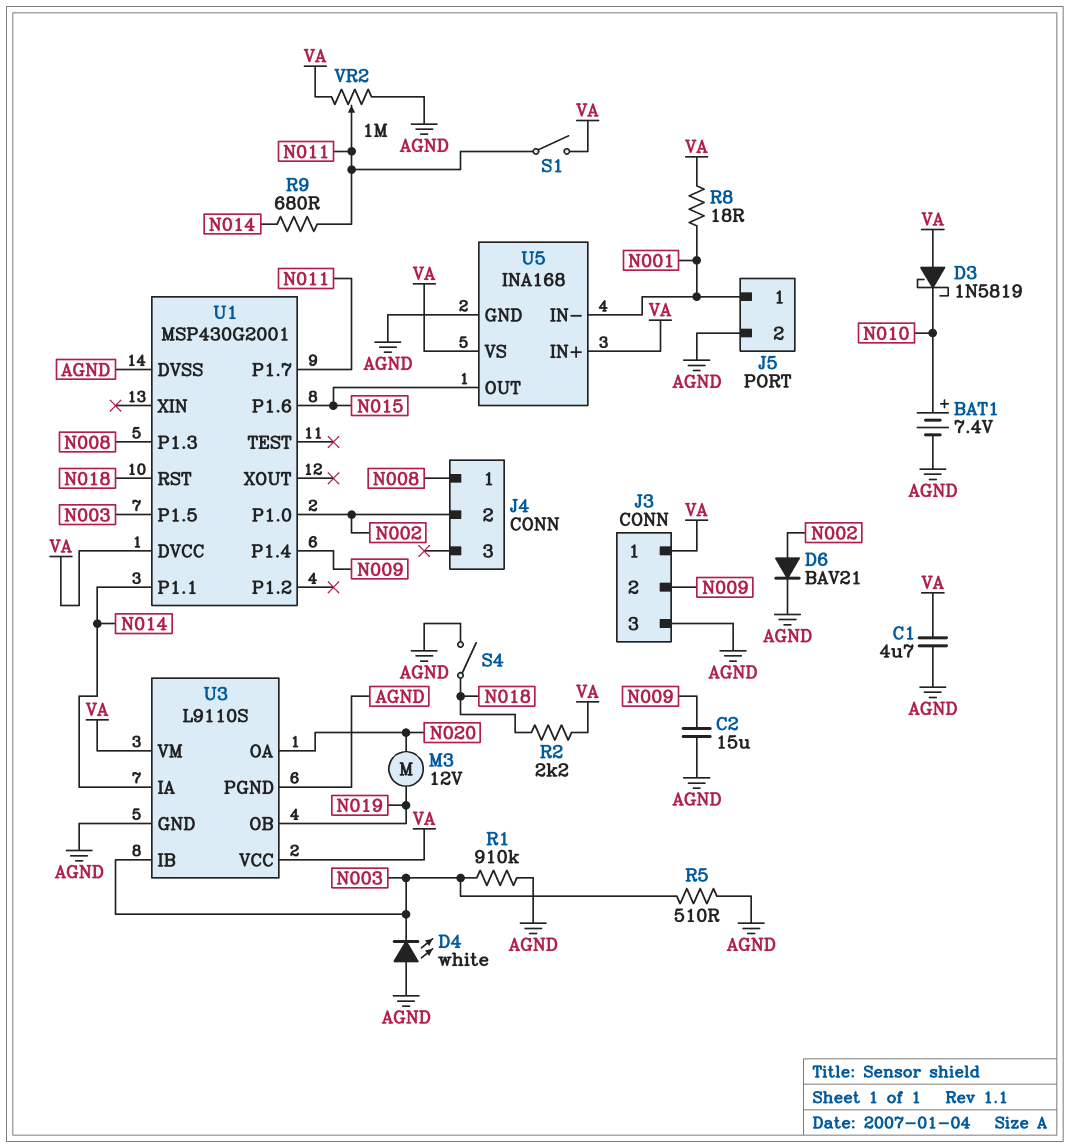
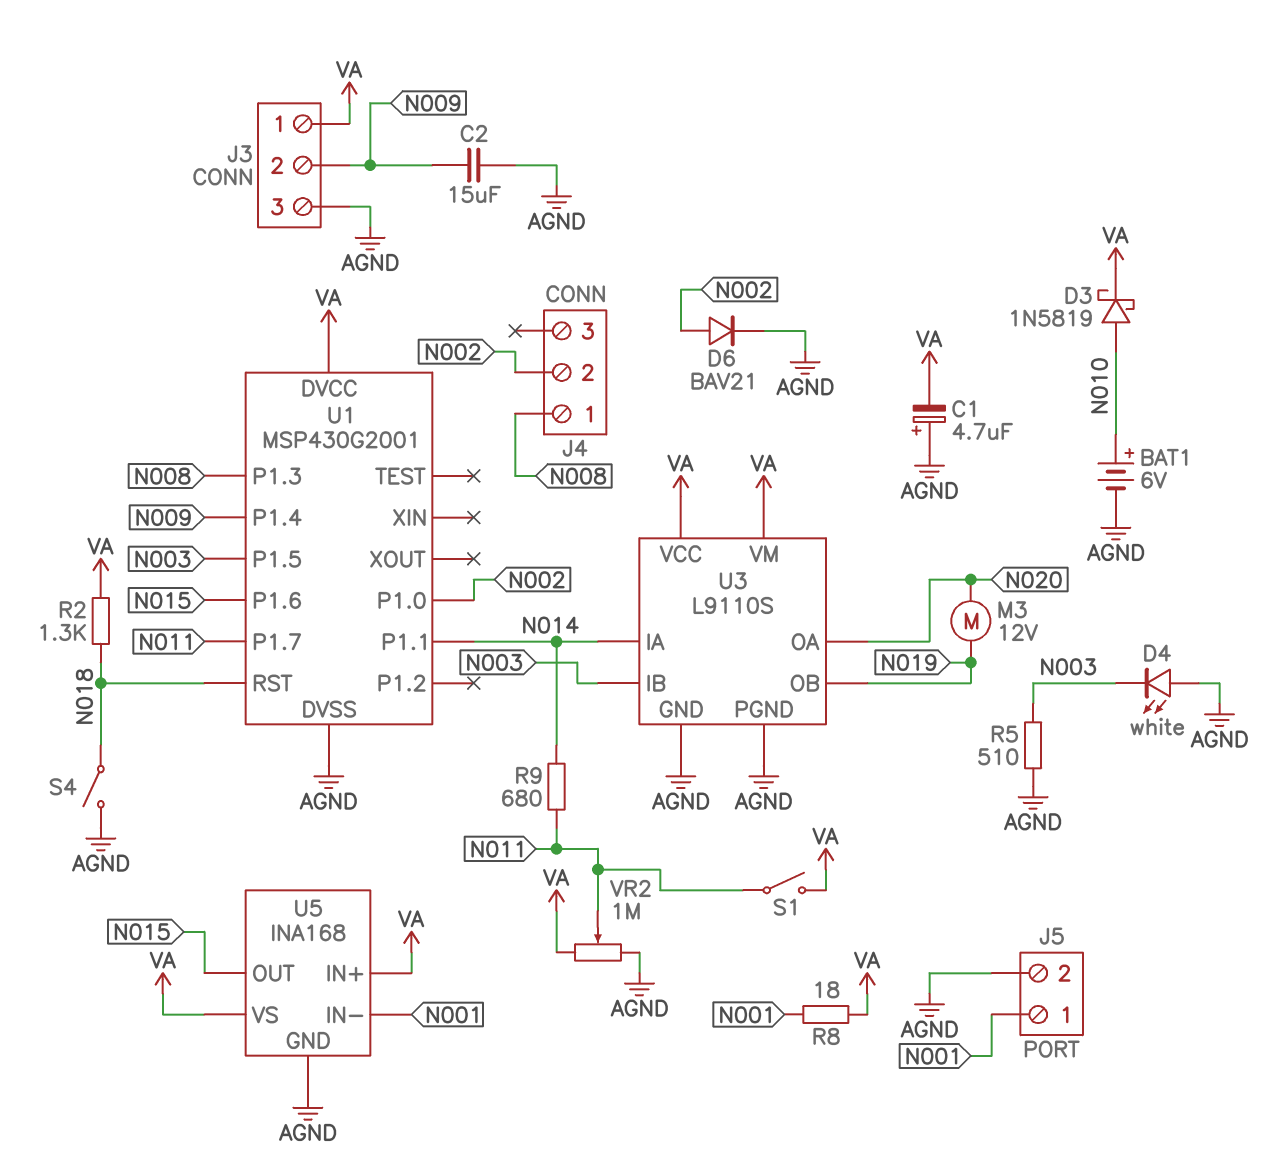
BAT1: 7.4V (plus N010, minus AGND) -> 6V (plus N010, minus AGND)
C1: 4.7uF (AGND, VA) -> 4.7uF (plus AGND, minus VA)
D3: schottky 1N5819 (A VA, K N010) -> schottky 1N5819 (A N010, K VA)
R1: 910k (AGND, N003) -> none
R2: 2.2k (N018, VA) -> 1.3k (N018, VA)

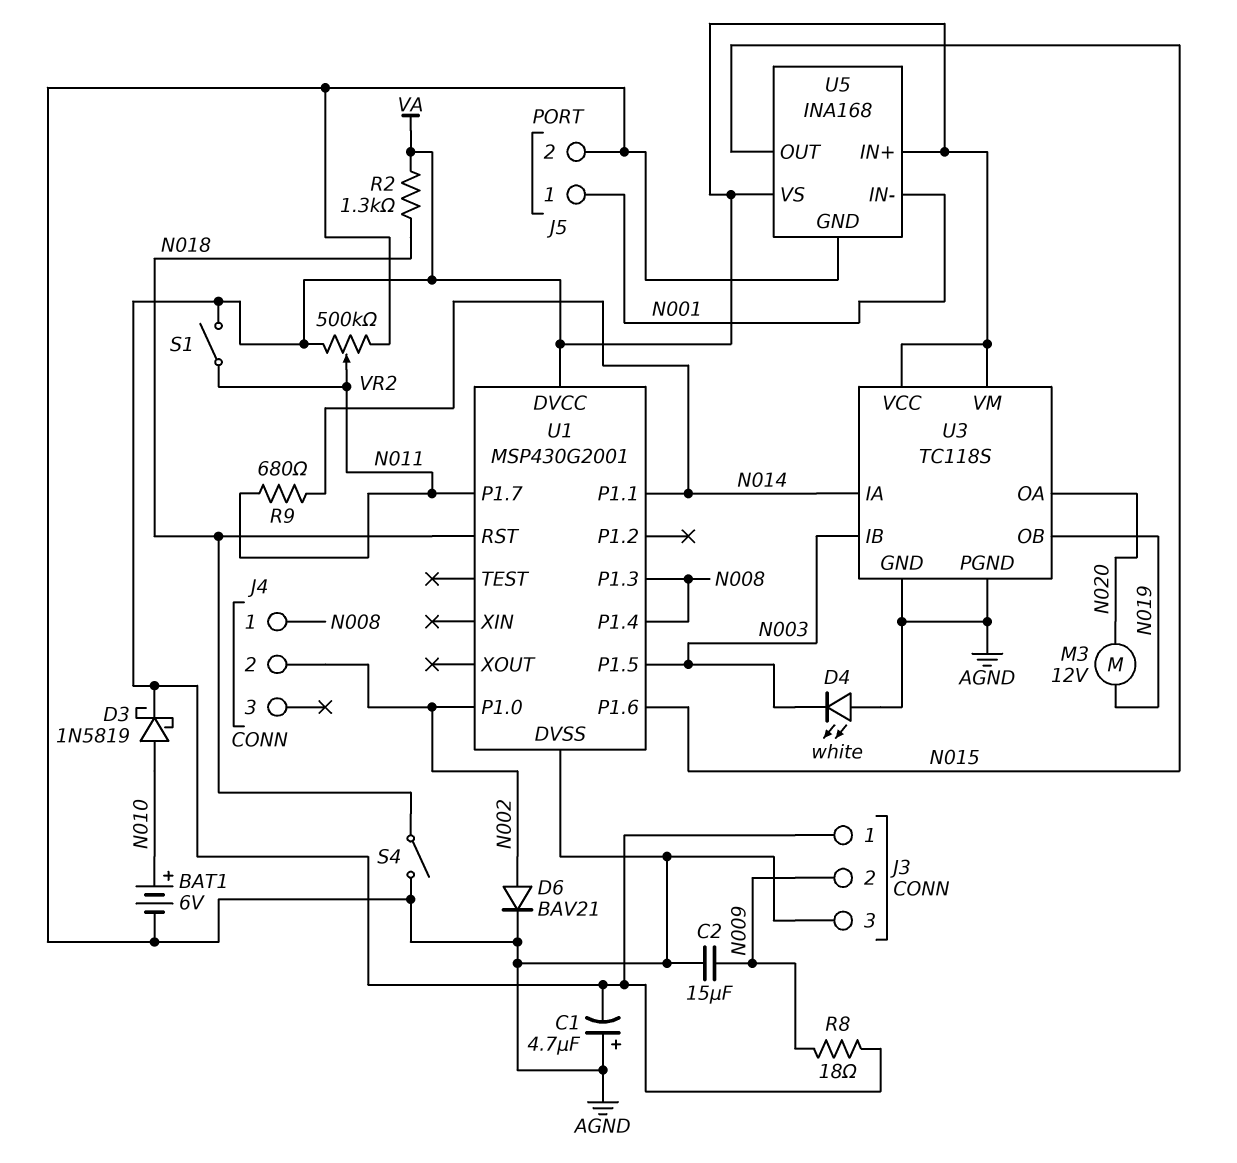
R5: 510 (AGND, N003) -> none
R8: 18 (N001, VA) -> 18 (N009, VA)
U1 pin P1.4: N009 -> N008
U3: L9110S -> TC118S
VR2: 1M (AGND, VA, wiper N011) -> 500k (AGND, VA, wiper N011)

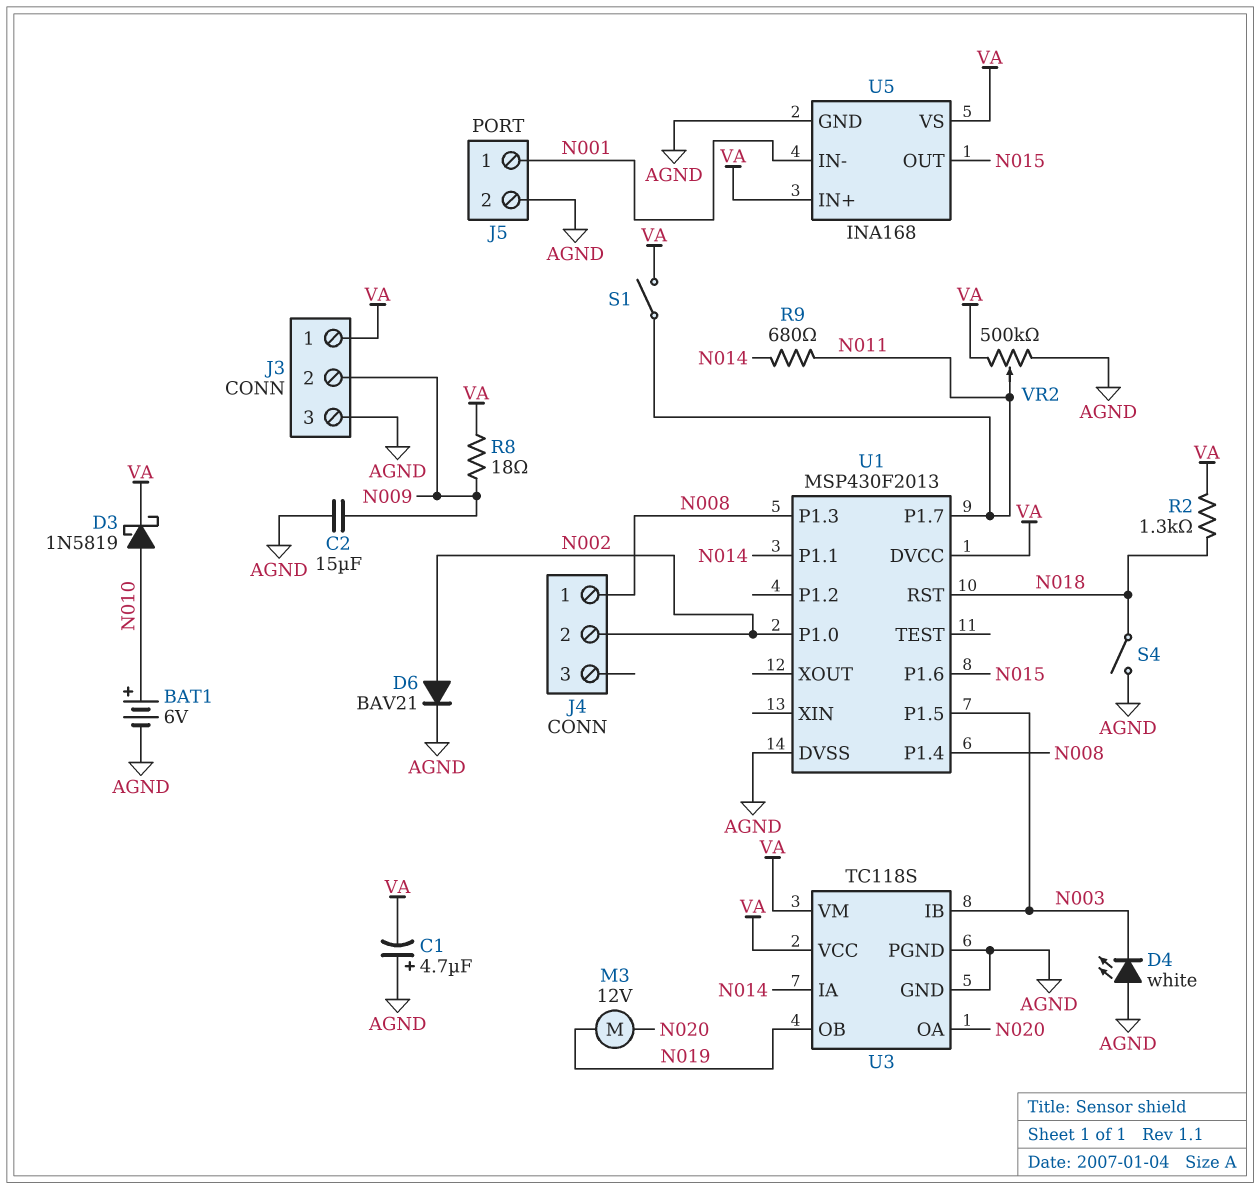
U1: MSP430G2001 -> MSP430F2013

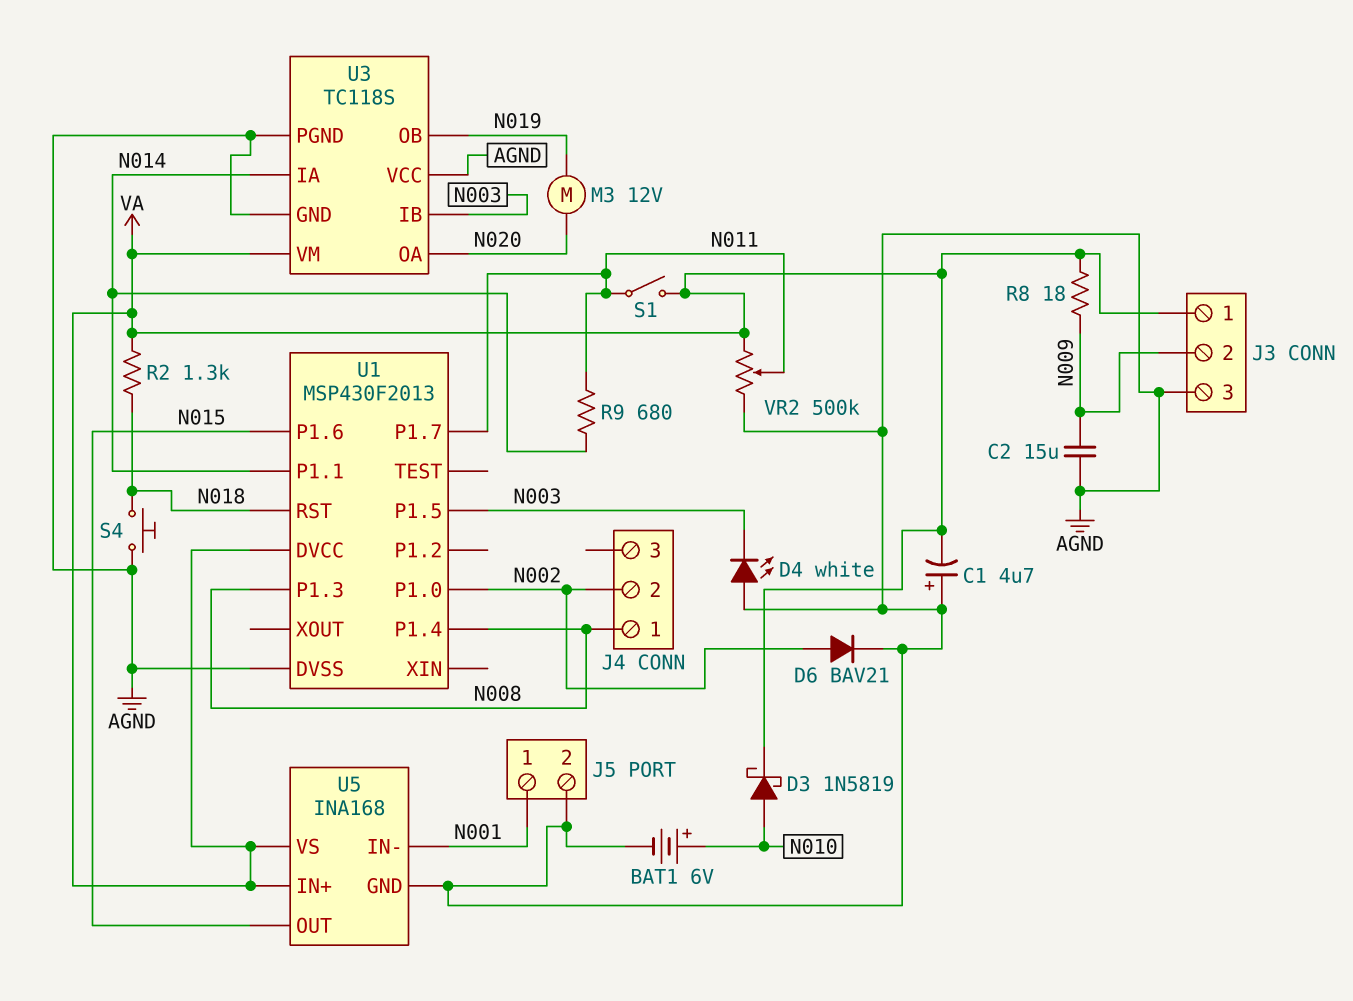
S4: switch (AGND, N018) -> button (AGND, N018)
U3 pin VCC: VA -> AGND

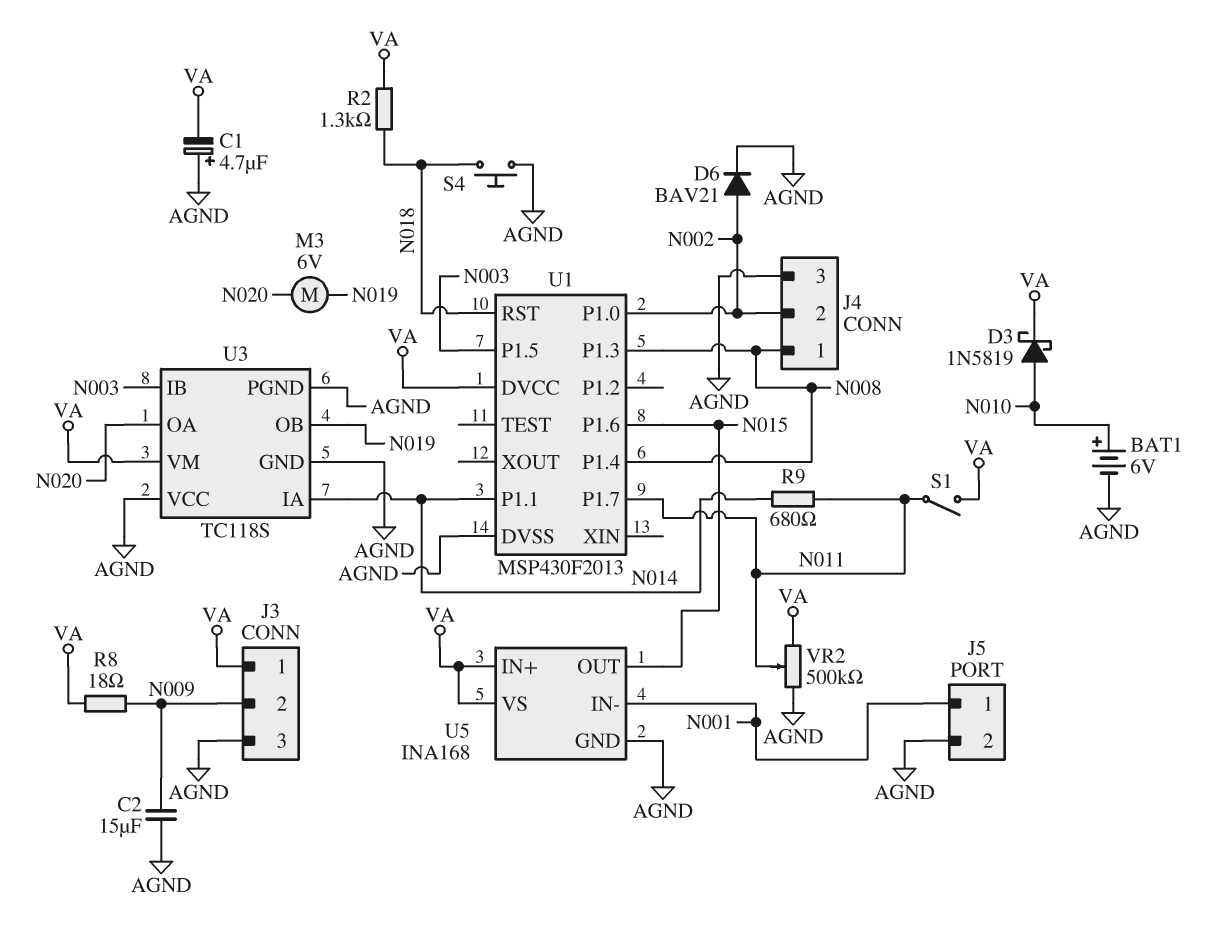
D4: LED white (A AGND, K N003) -> none
J4 pin 3: none -> AGND
M3: motor 12V (N019, N020) -> motor 6V (N019, N020)

